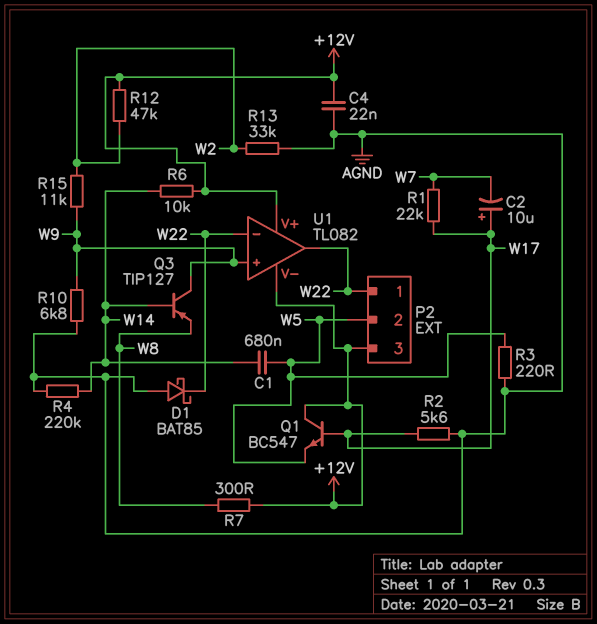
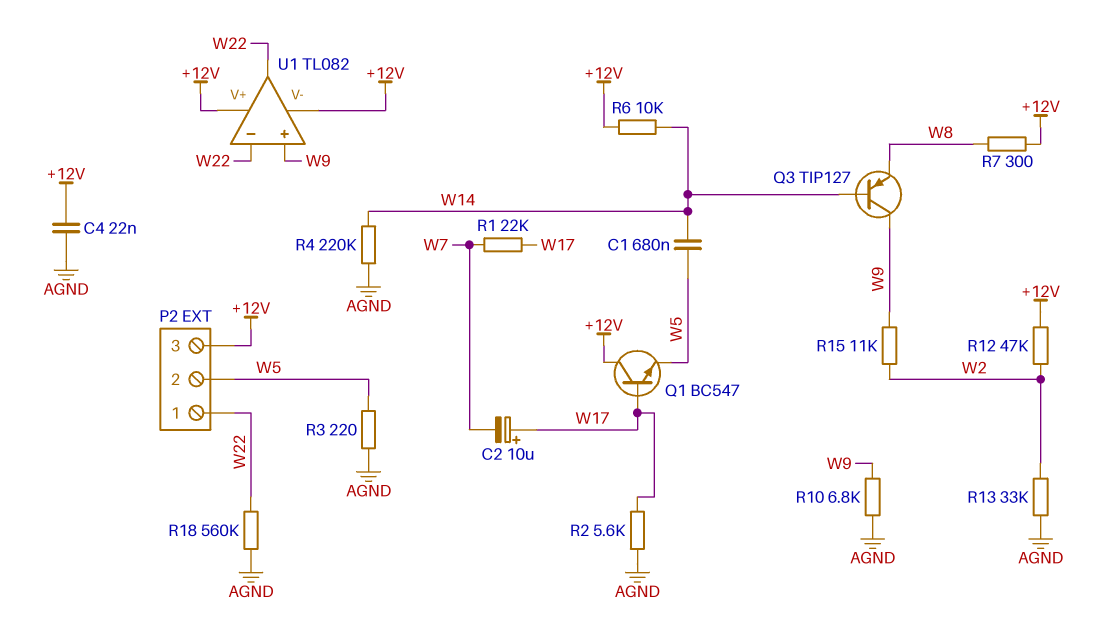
D1: schottky BAT85 (A AGND, K W22) -> none
R18: none -> 560k (AGND, W22)

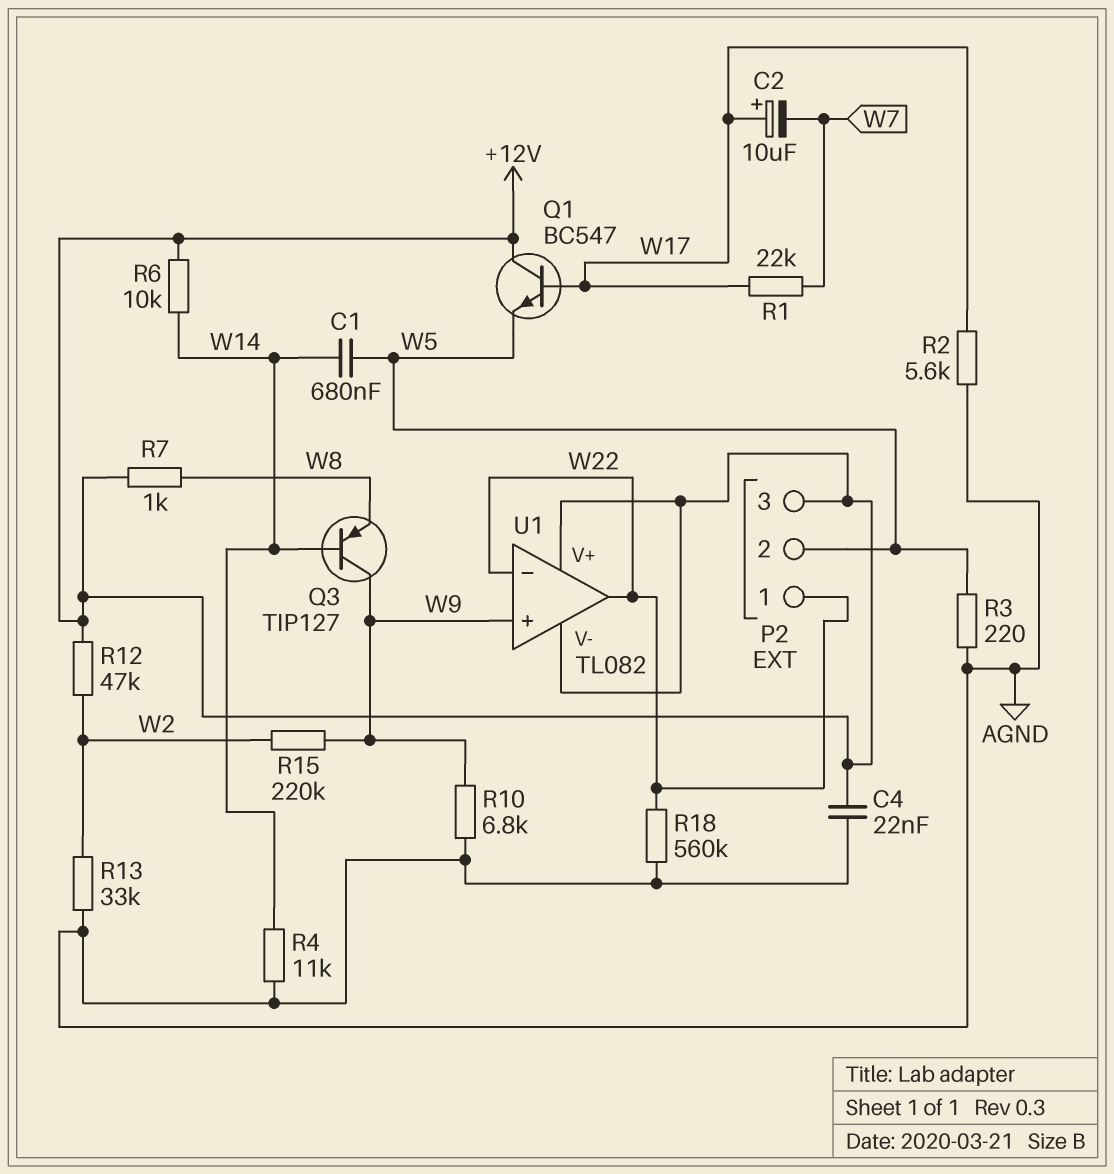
R4: 220k (AGND, W14) -> 11k (AGND, W14)
R7: 300 (+12V, W8) -> 1k (+12V, W8)
R15: 11k (W2, W9) -> 220k (W2, W9)

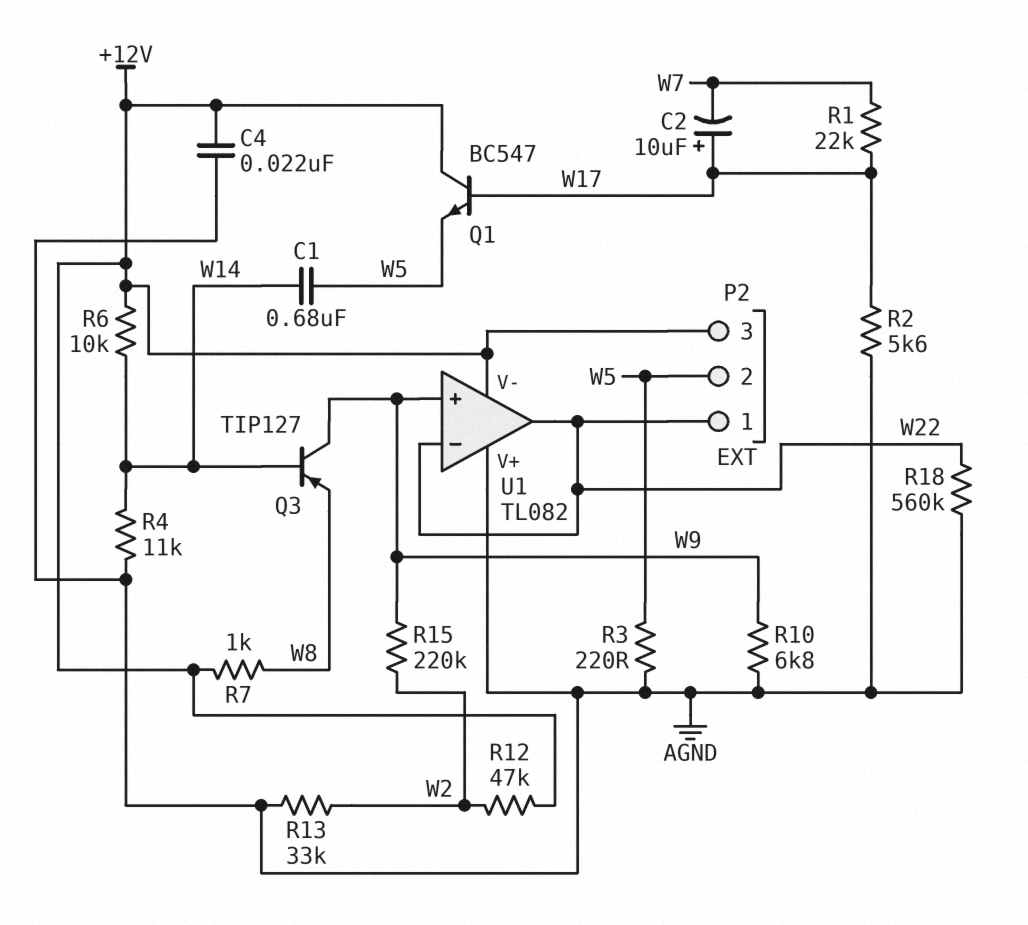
U1 pin V+: +12V -> AGND

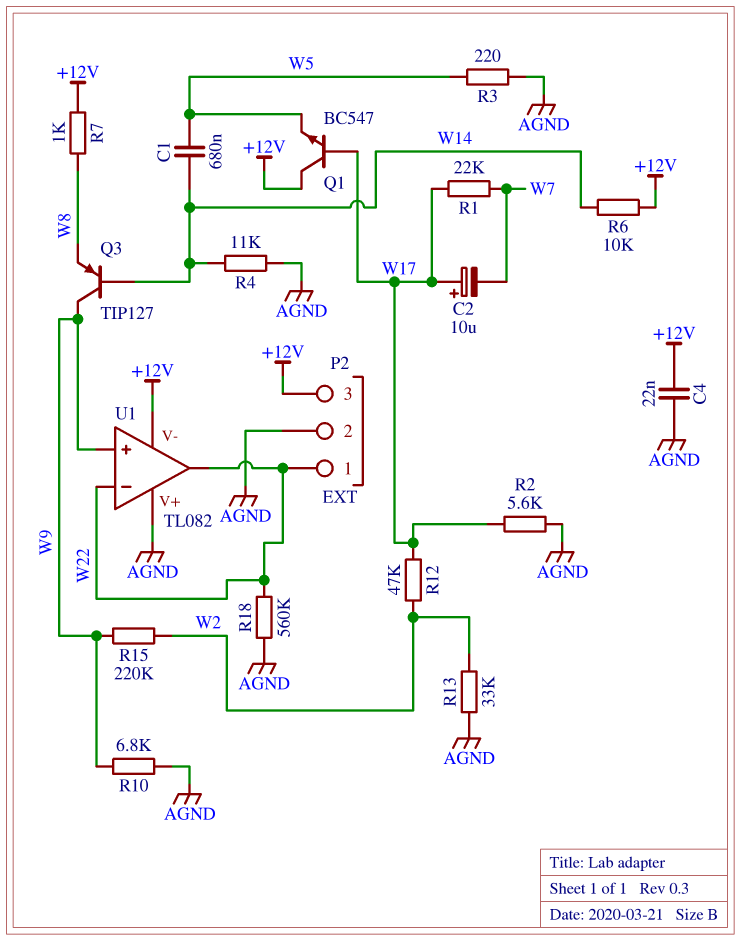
P2 pin 2: W5 -> AGND
R12: 47k (+12V, W2) -> 47k (W2, W17)

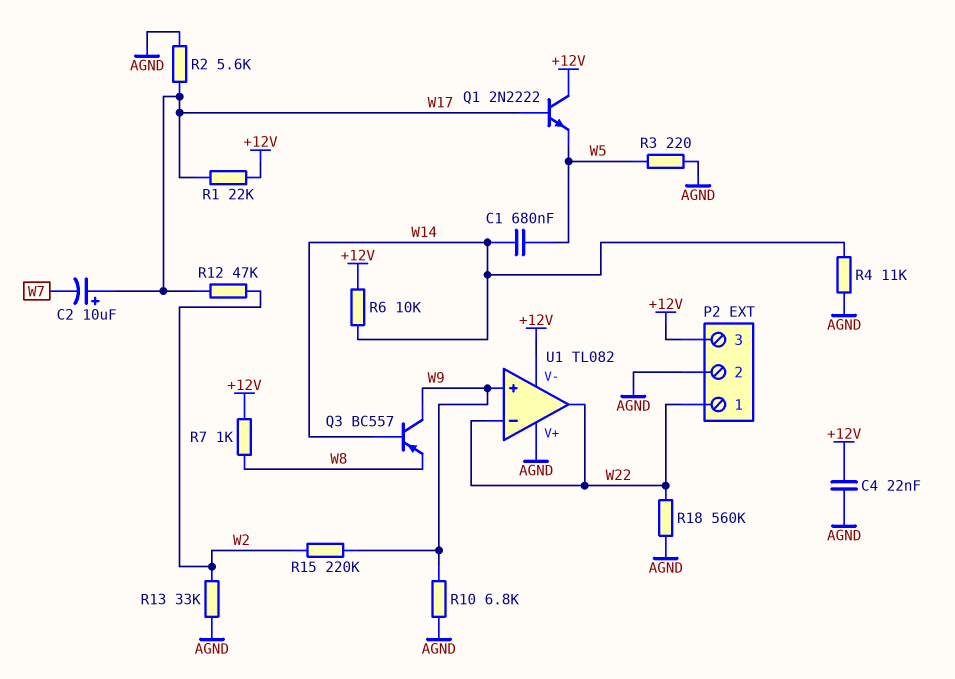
Q1: NPN BC547 (B W17, C +12V, E W5) -> NPN 2N2222 (B W17, C +12V, E W5)
Q3: PNP TIP127 (B W14, C W9, E W8) -> PNP BC557 (B W14, C W9, E W8)
R1: 22k (W7, W17) -> 22k (+12V, W17)

